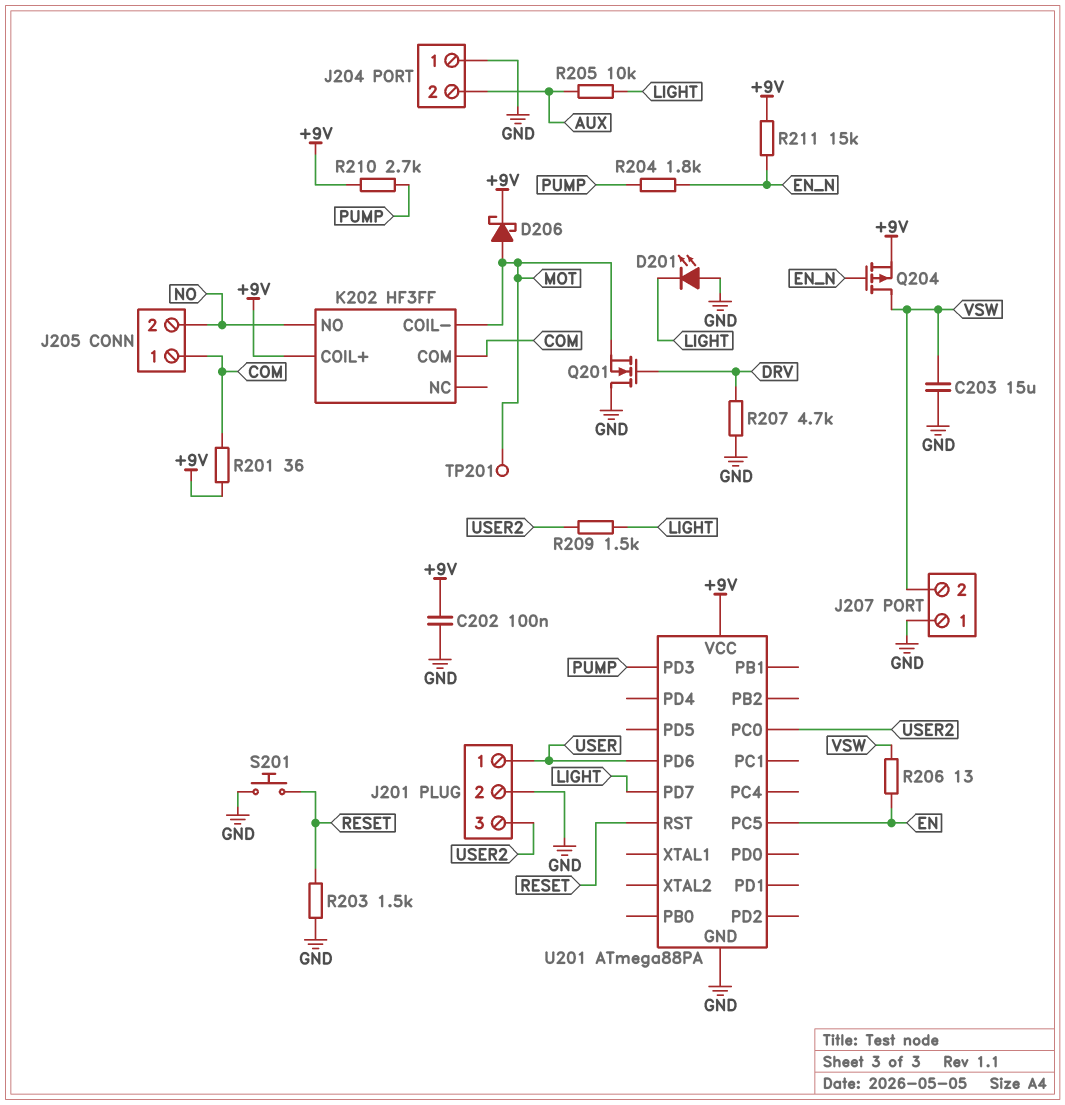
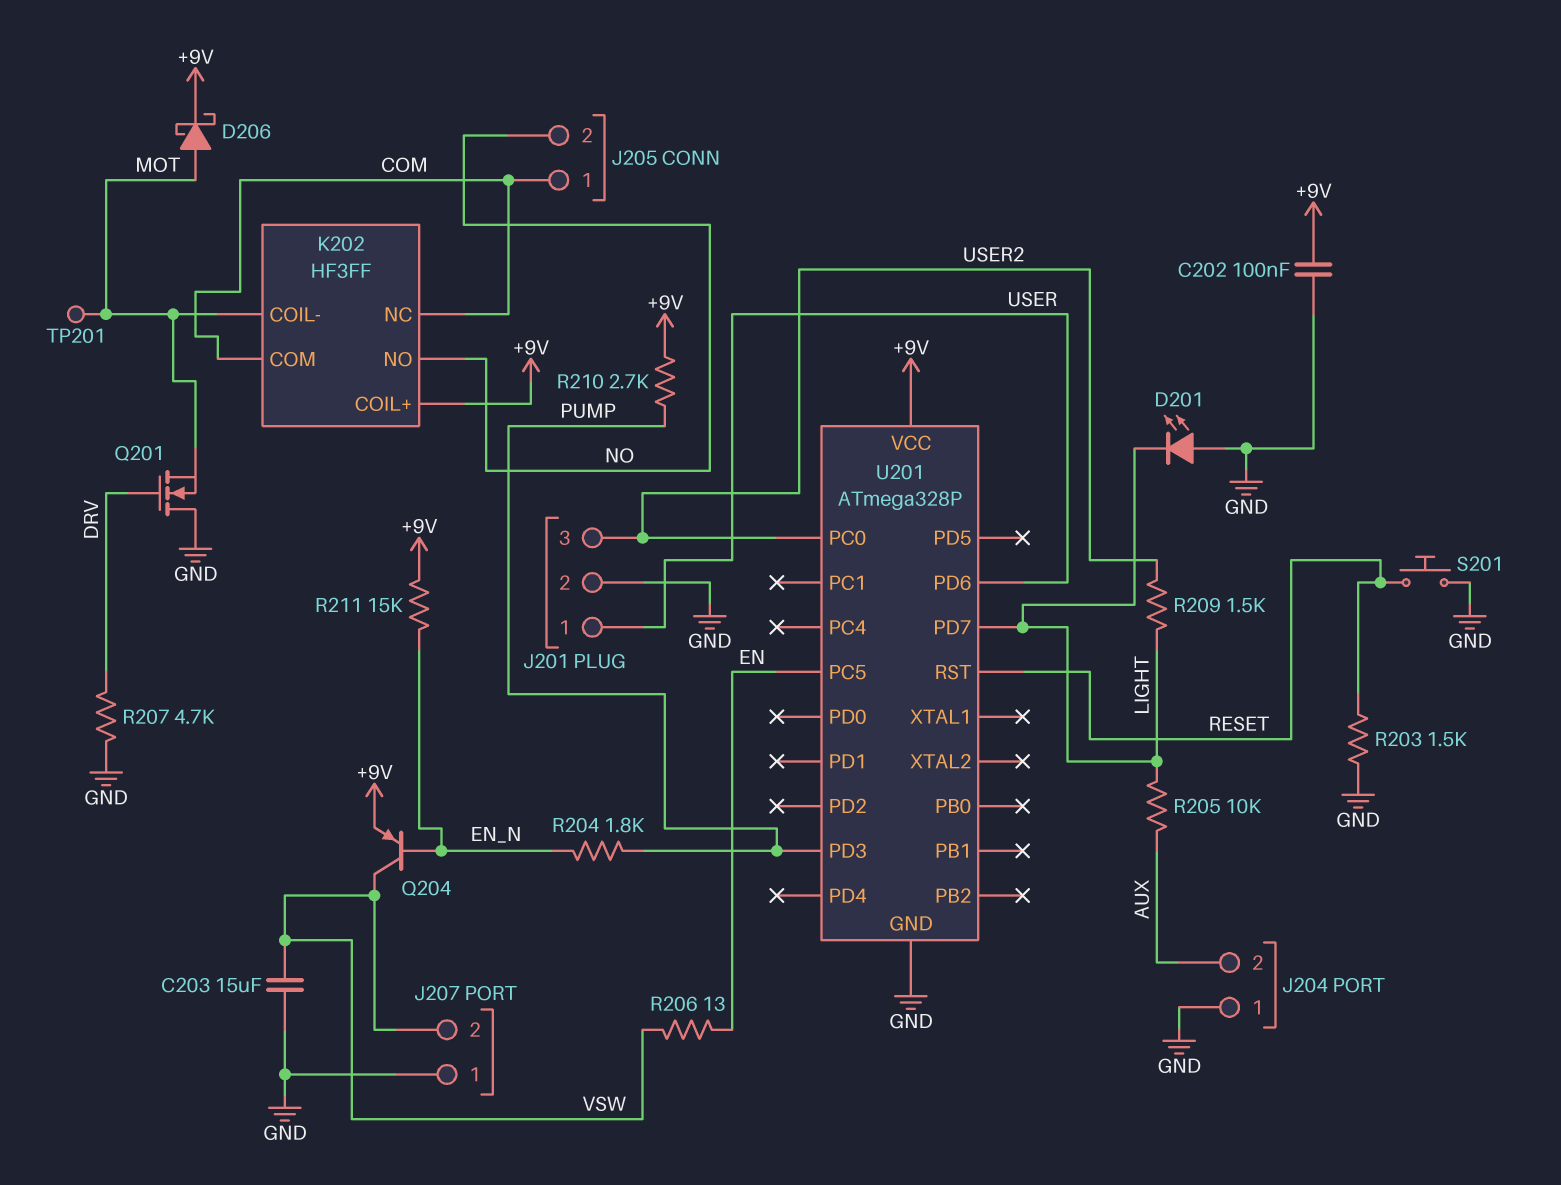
K202 pin NC: none -> COM
Q204: PMOS (G EN_N, D VSW, S +9V) -> PNP (B EN_N, C VSW, E +9V)
R201: 36 (+9V, COM) -> none
U201: ATmega88PA -> ATmega328P

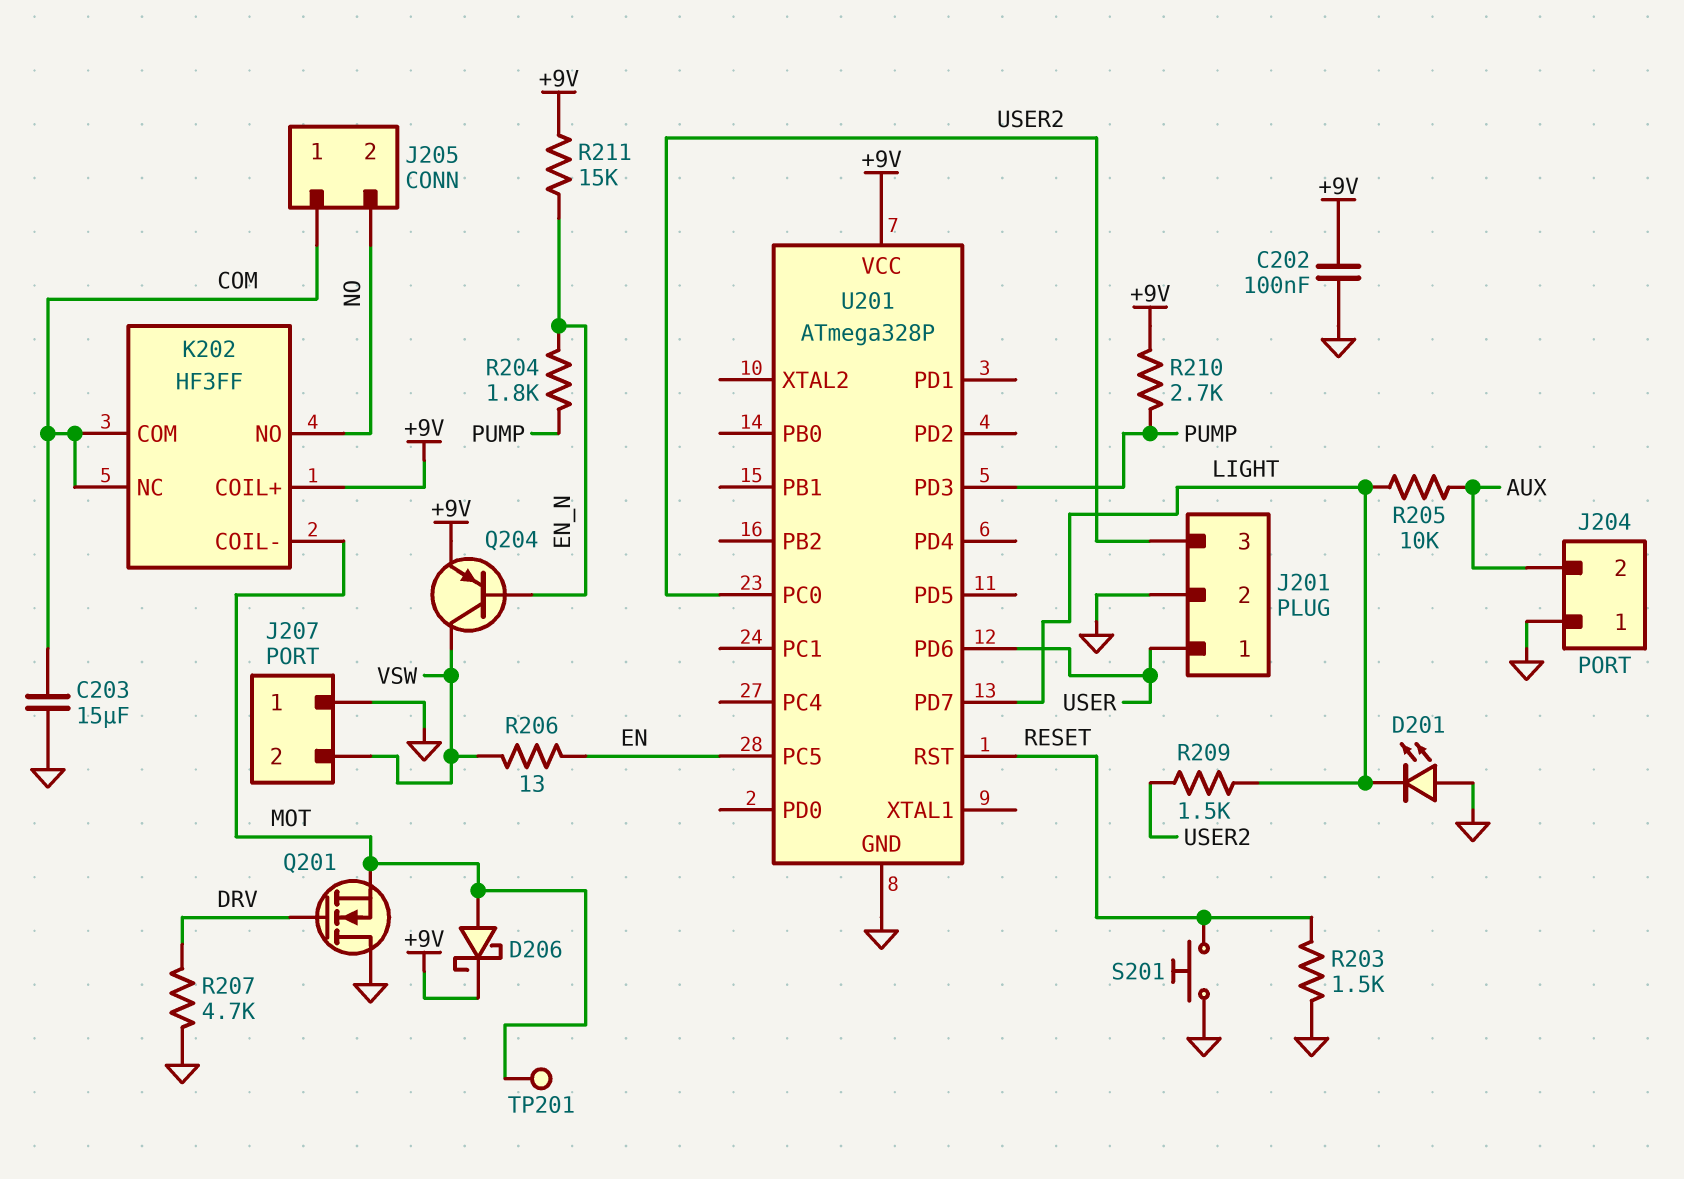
C203: 15uF (GND, VSW) -> 15uF (COM, GND)

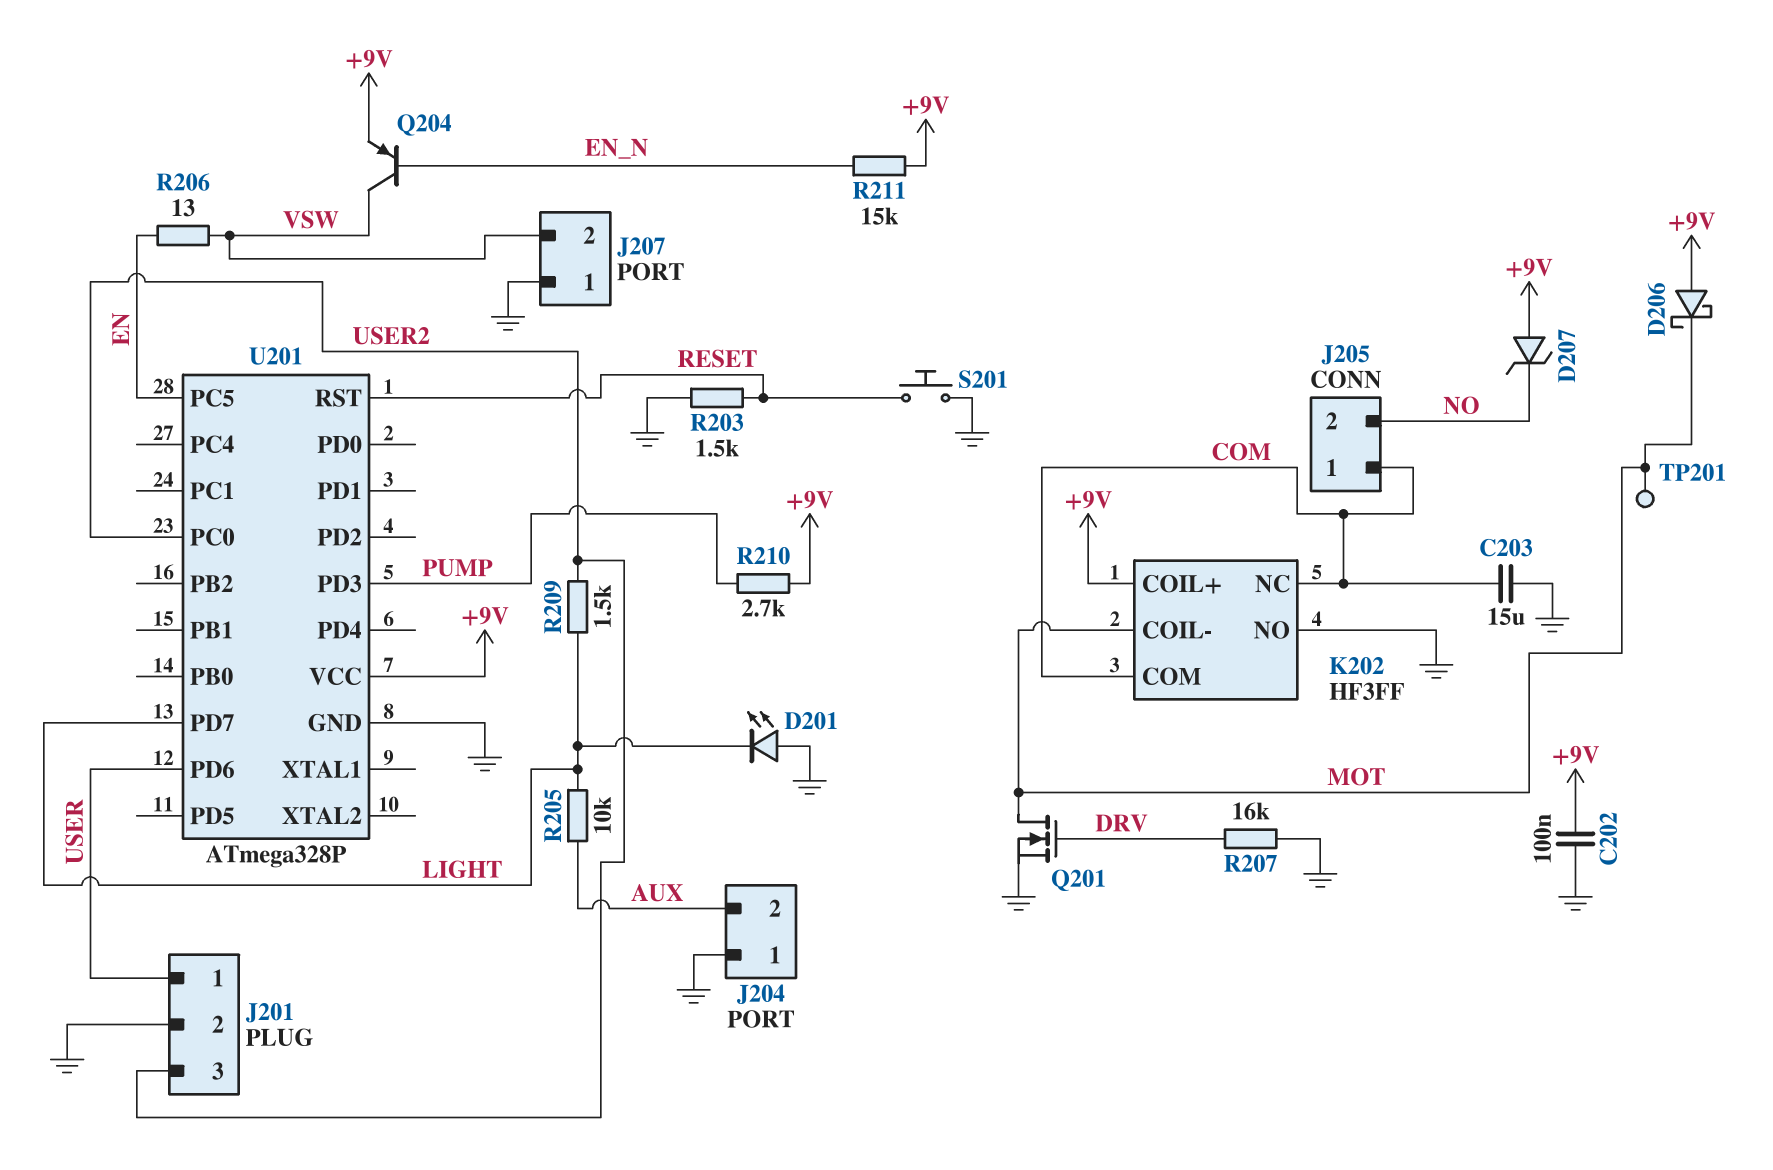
D206: schottky (A MOT, K +9V) -> schottky (A +9V, K MOT)
D207: none -> zener (A +9V, K NO)
K202 pin NO: NO -> GND
Q201: NMOS (G DRV, D GND, S MOT) -> NMOS (G DRV, D MOT, S GND)
R204: 1.8k (EN_N, PUMP) -> none
R207: 4.7k (DRV, GND) -> 16k (DRV, GND)

